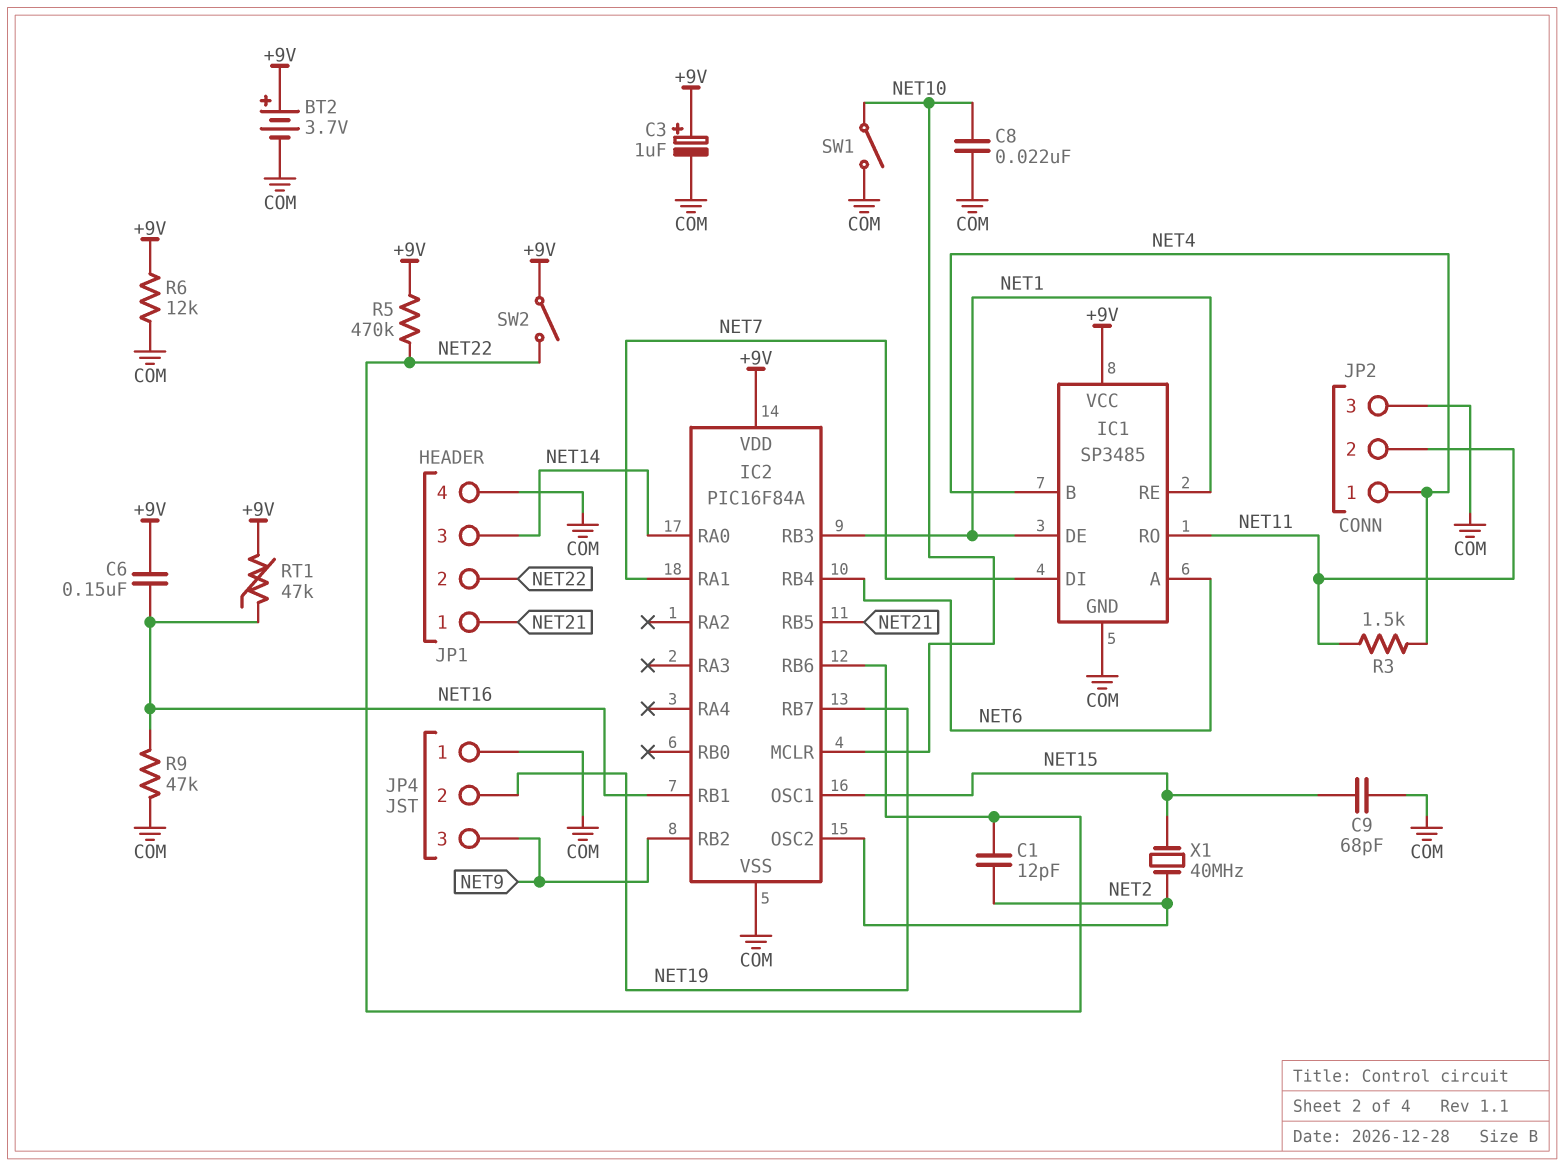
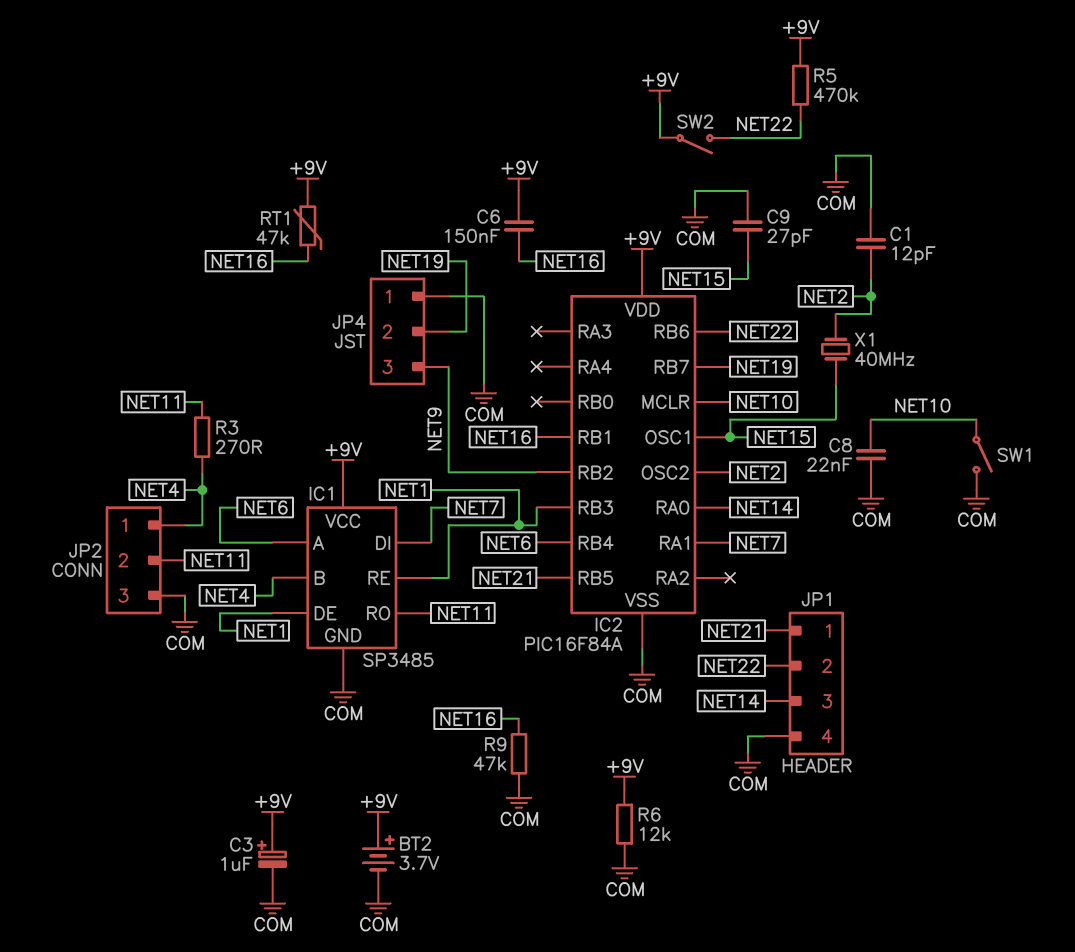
C1: 12pF (NET2, NET22) -> 12pF (COM, NET2)
C9: 68pF (COM, NET15) -> 27pF (COM, NET15)
R3: 1.5k (NET4, NET11) -> 270 (NET4, NET11)

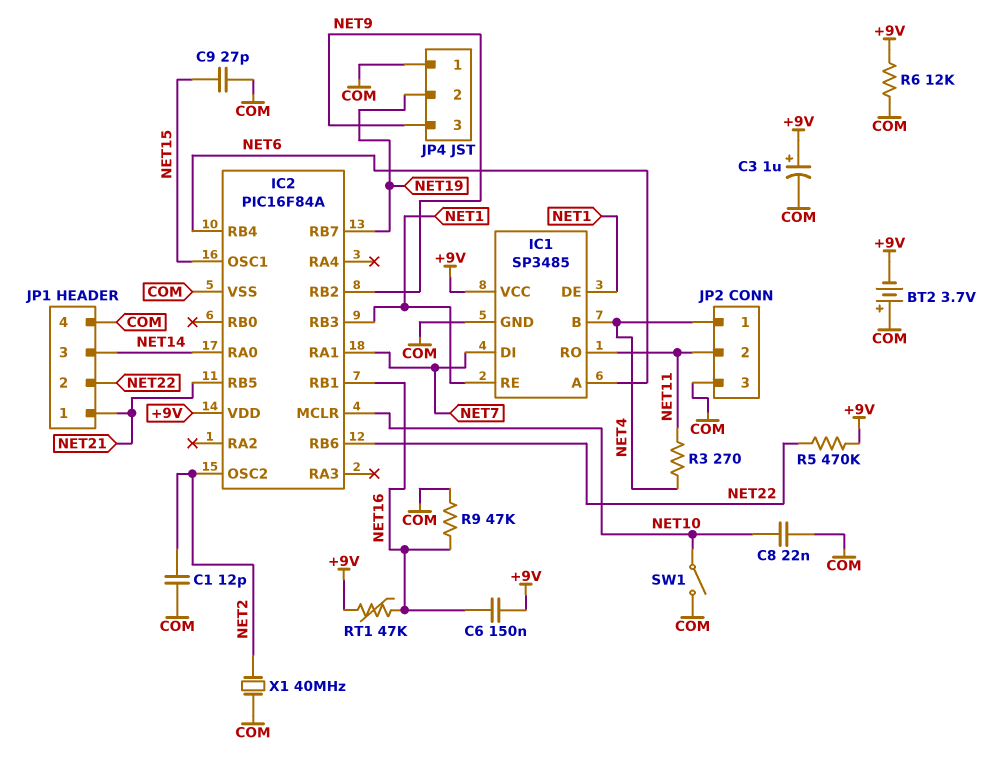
BT2: 3.7V (plus +9V, minus COM) -> 3.7V (plus COM, minus +9V)
SW2: switch (+9V, NET22) -> none
X1: 40MHz (NET2, NET15) -> 40MHz (COM, NET2)

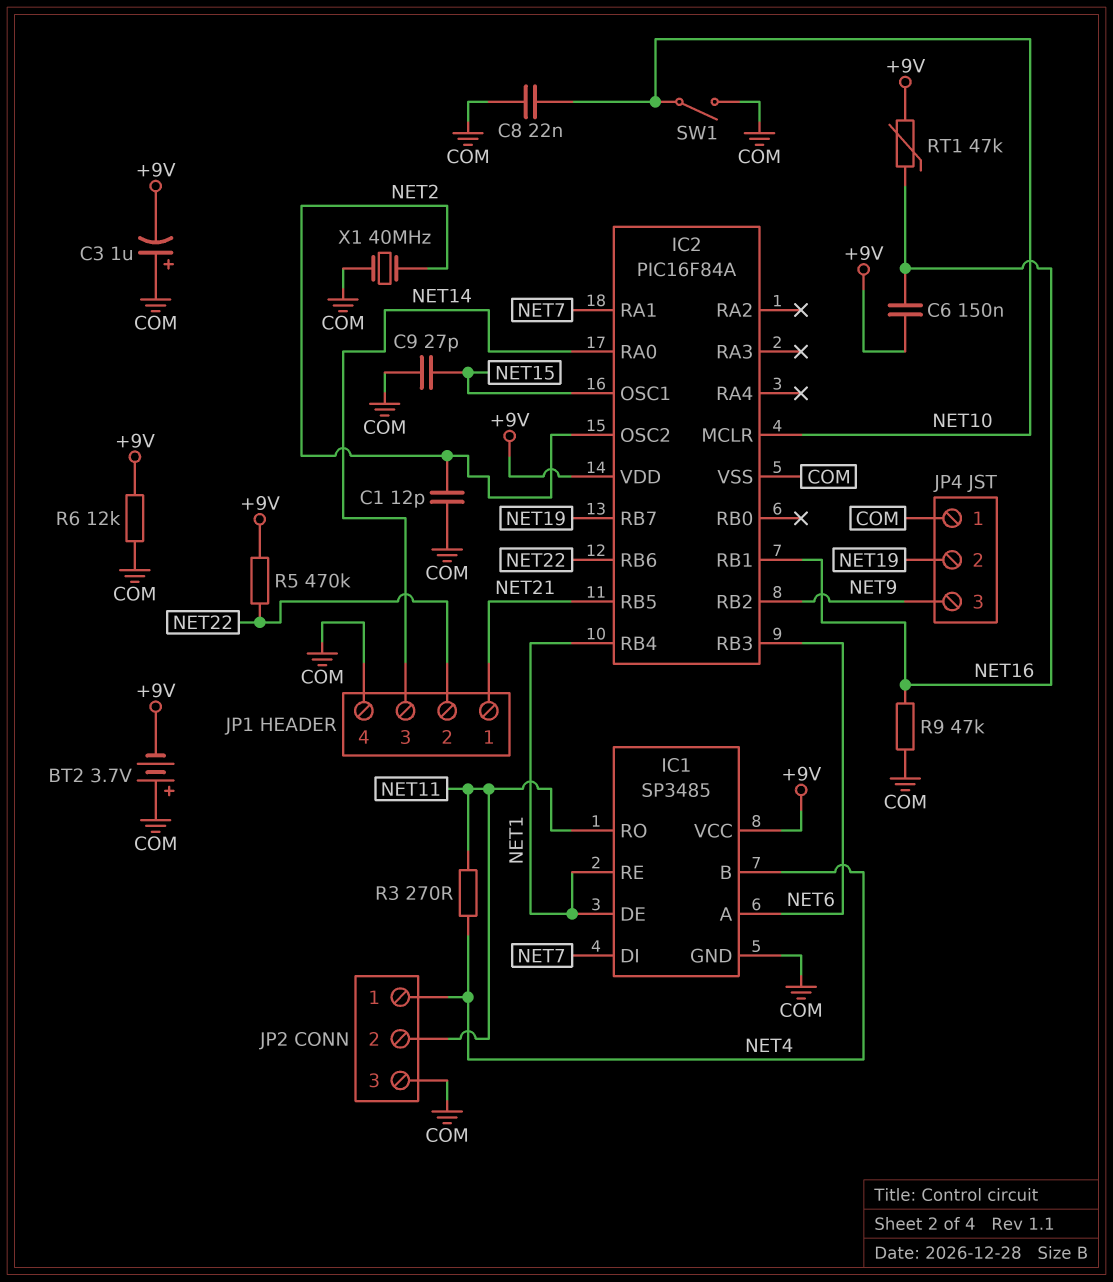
C3: 1uF (plus +9V, minus COM) -> 1uF (plus COM, minus +9V)
IC2 pin RB3: NET1 -> NET6
IC2 pin RB4: NET6 -> NET1

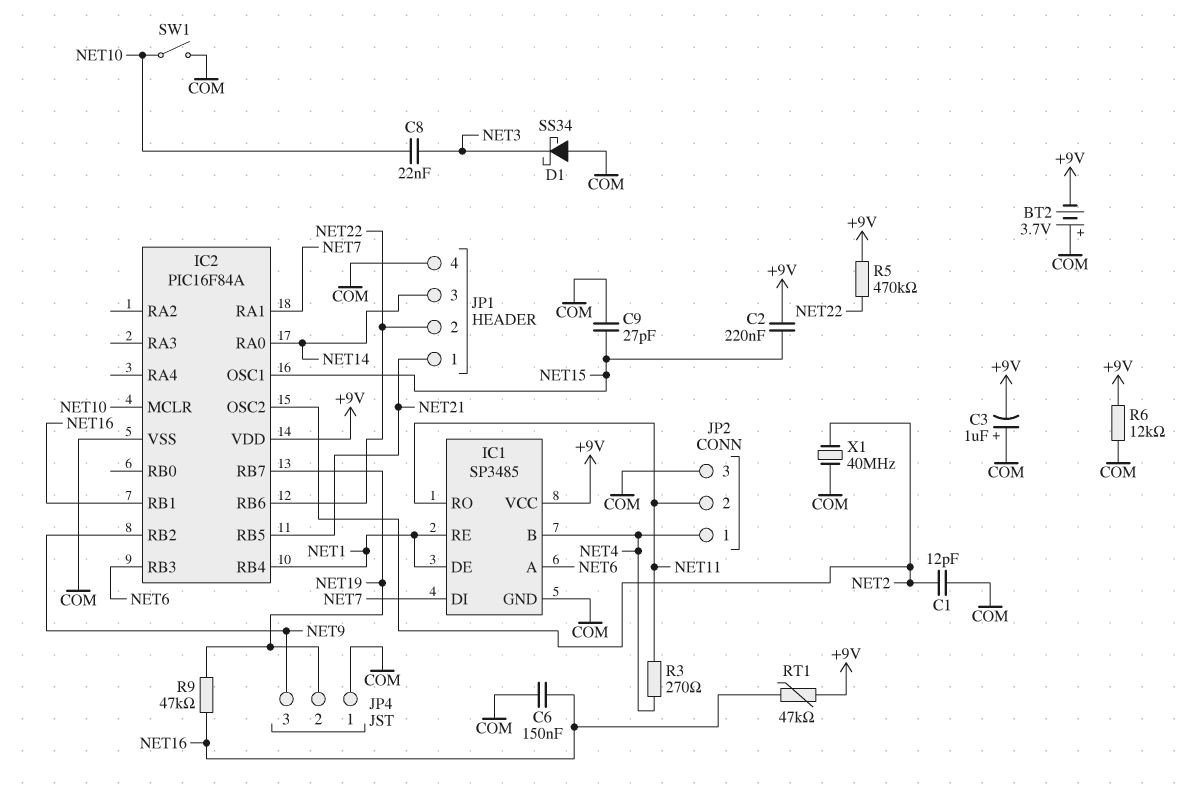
C2: none -> 220nF (+9V, NET15)
C6: 150nF (+9V, NET16) -> 150nF (COM, NET16)
C8: 22nF (COM, NET10) -> 22nF (NET3, NET10)
D1: none -> schottky SS34 (A COM, K NET3)
R9: 47k (COM, NET16) -> 47k (NET16, NET19)

